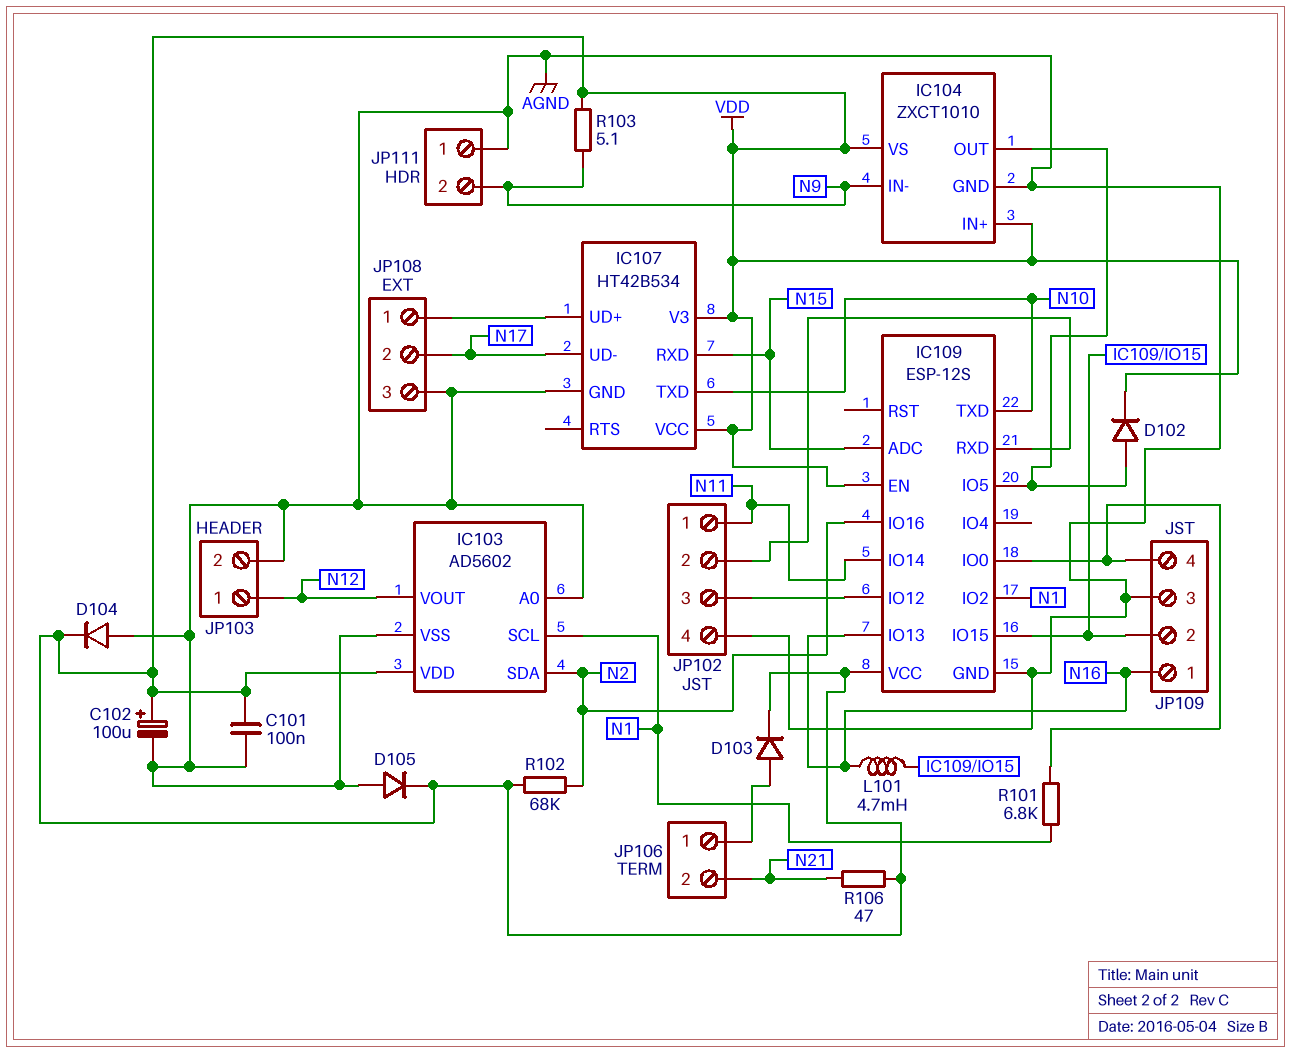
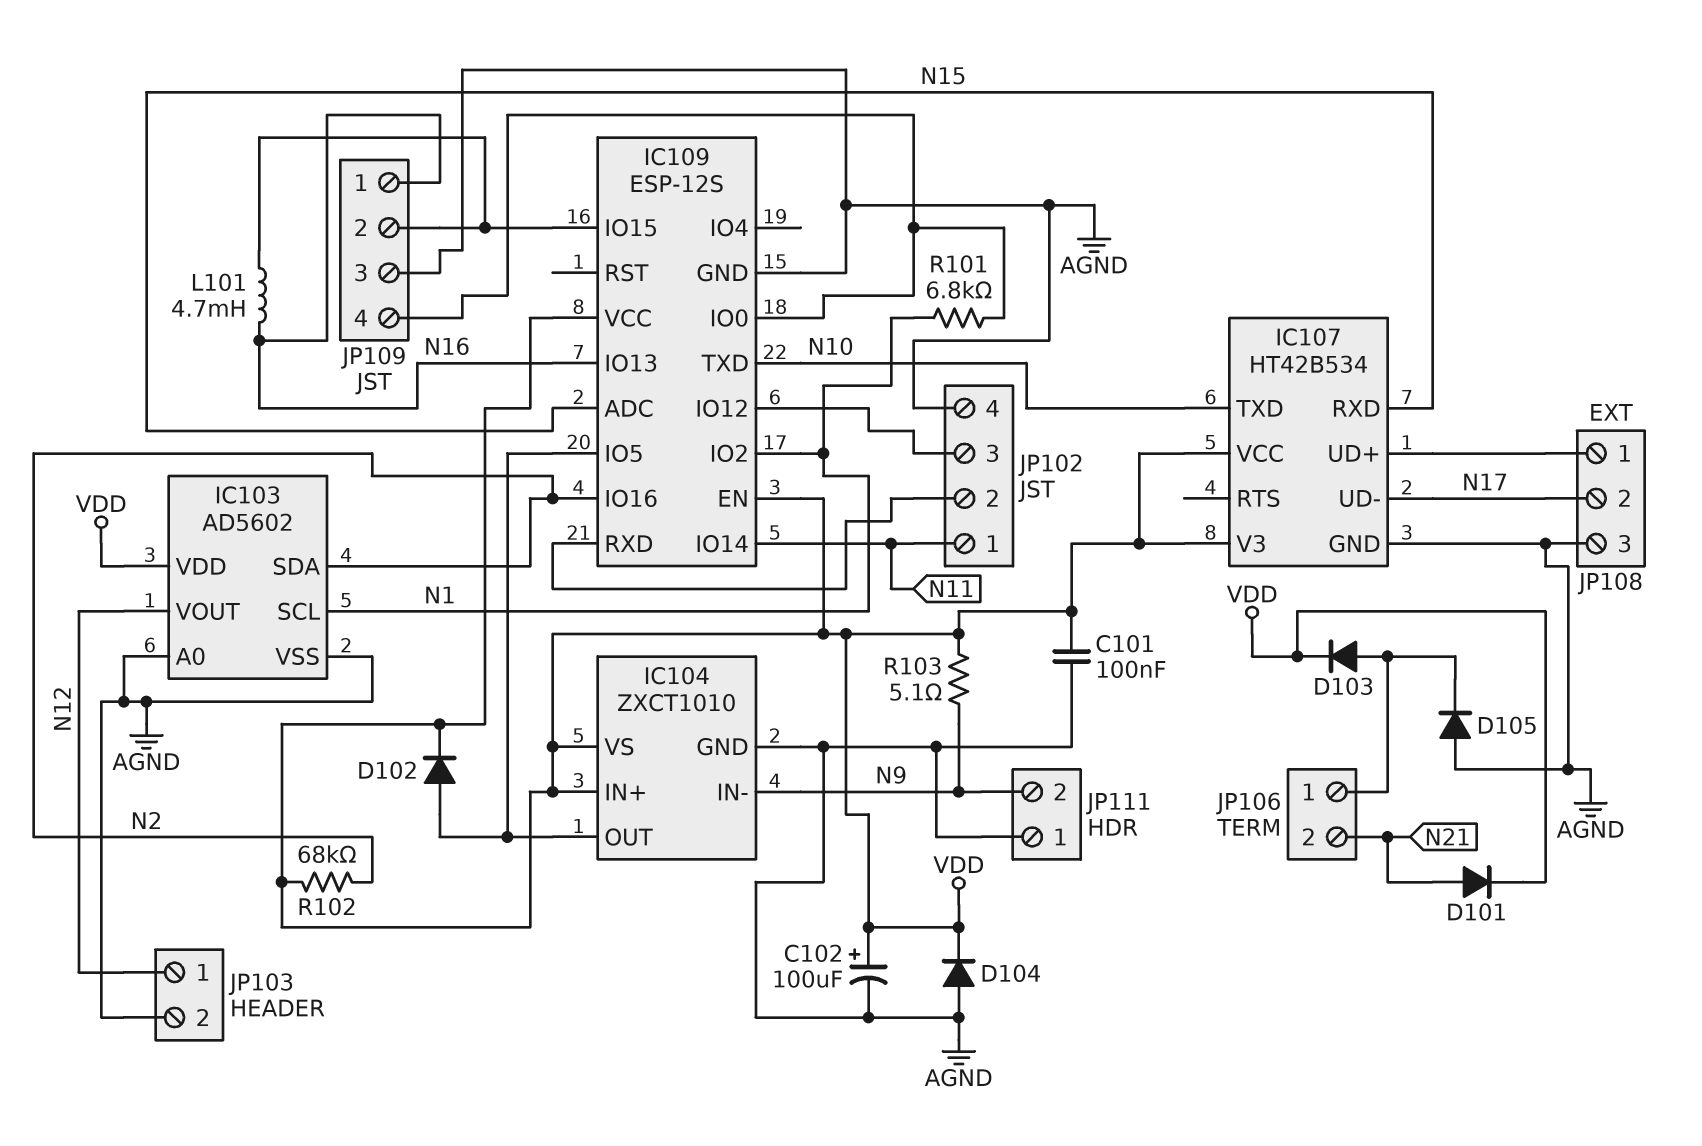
D101: none -> diode (A N21, K VDD)
D105: diode (A AGND, K VDD) -> diode (A AGND, K JP106/1)
R106: 47 (N21, VDD) -> none

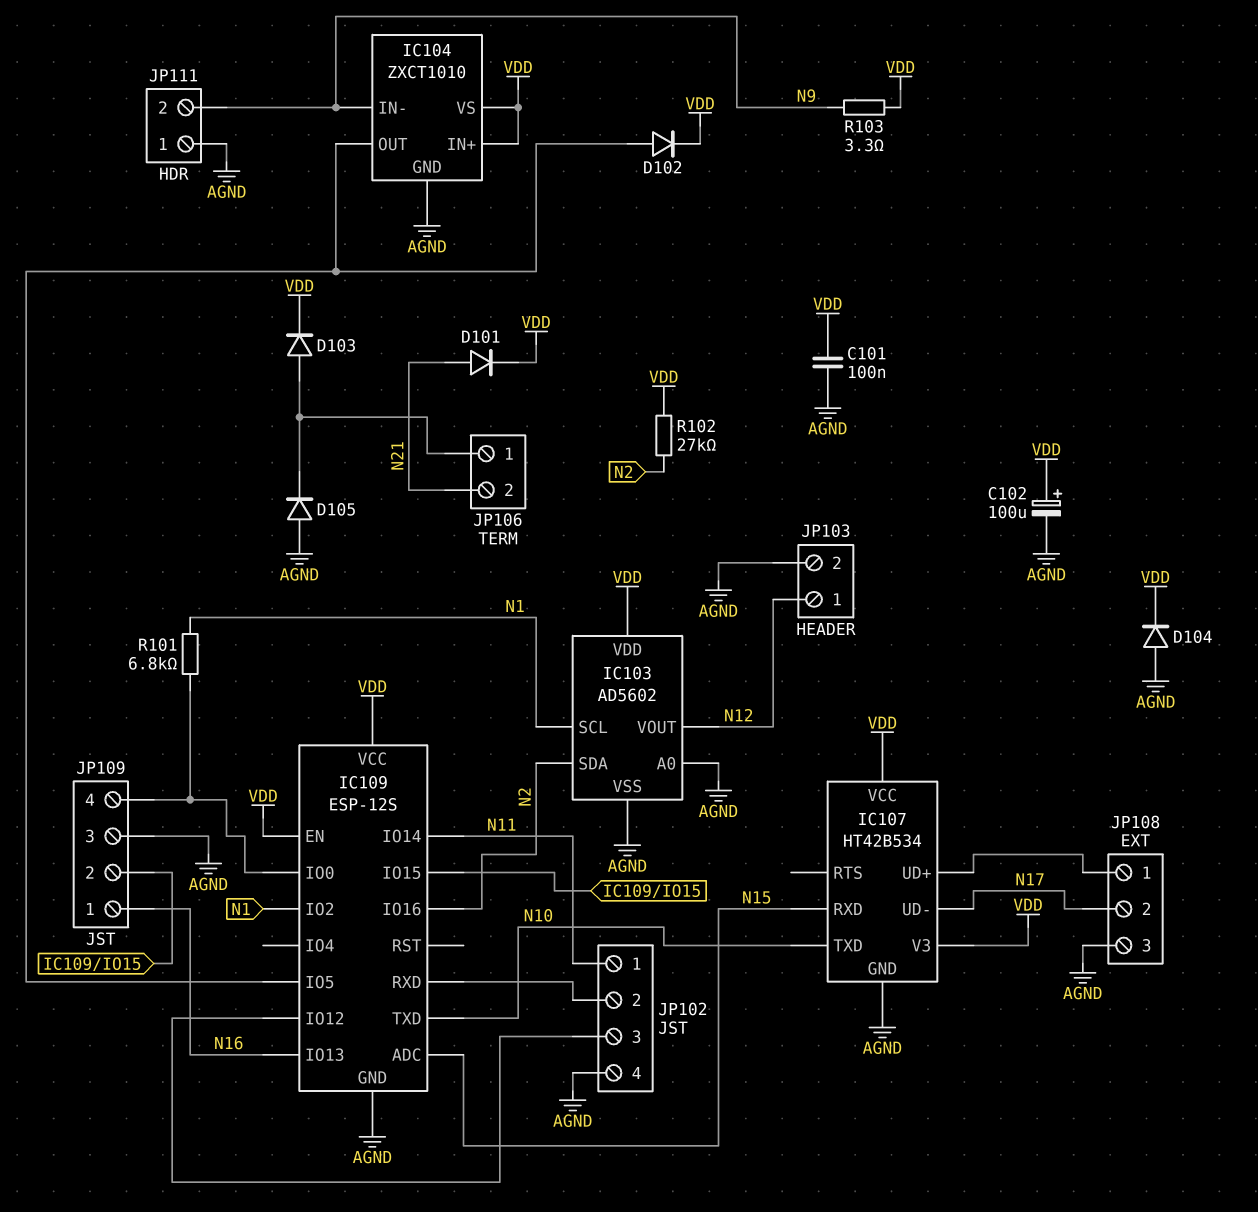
L101: 4.7mH (IC109/IO15, N16) -> none
R102: 68k (N2, VDD) -> 27k (N2, VDD)
R103: 5.1 (N9, VDD) -> 3.3 (N9, VDD)

